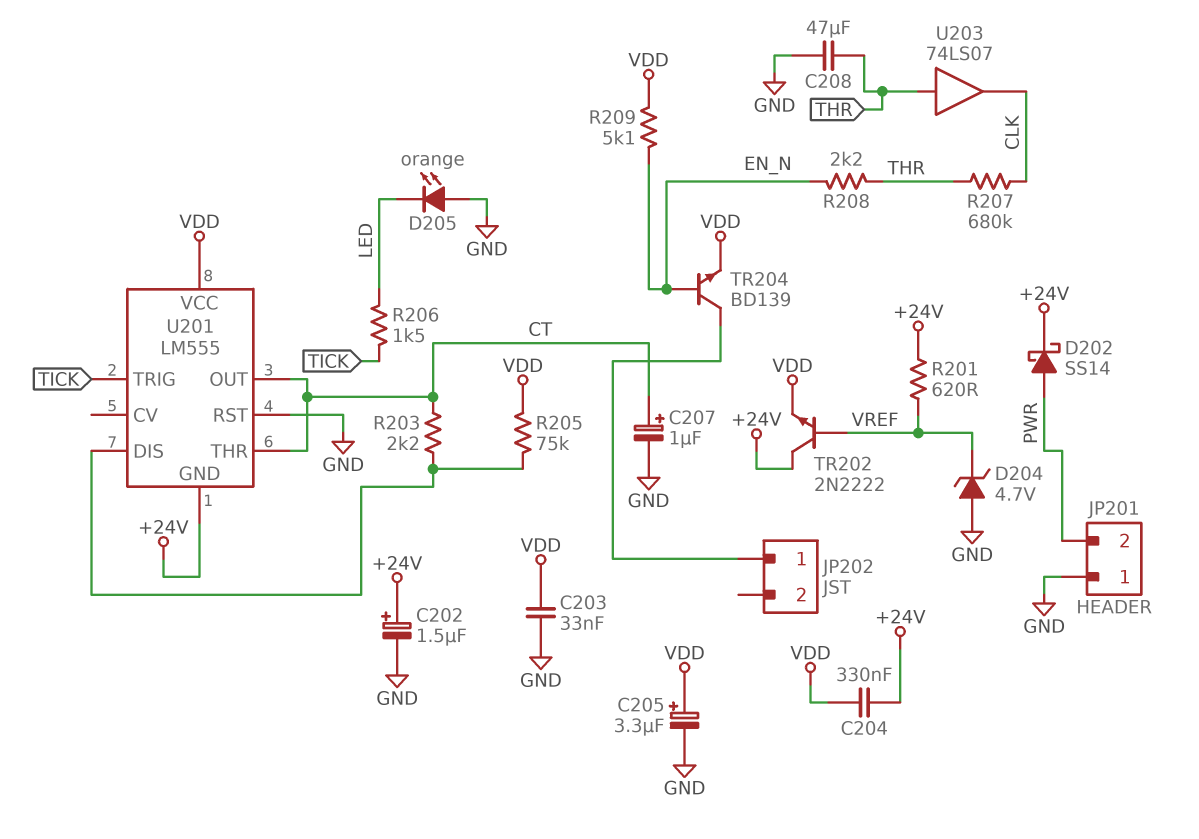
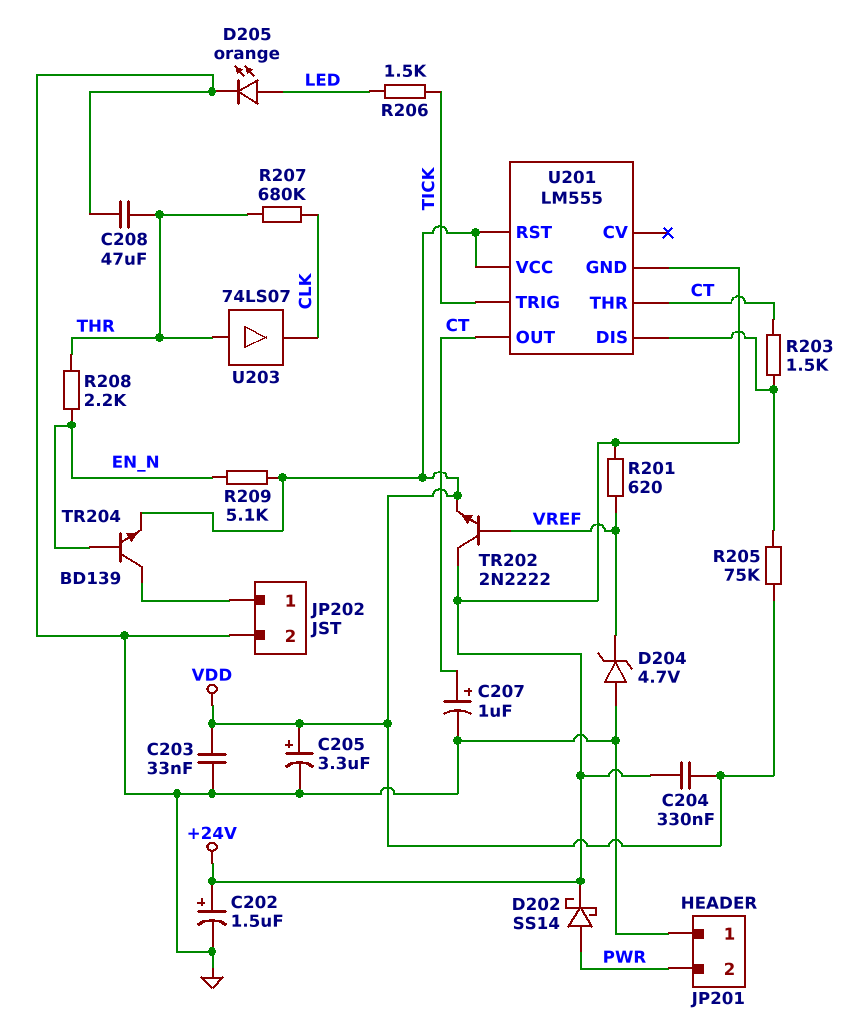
D205: LED orange (A GND, K LED) -> LED orange (A LED, K GND)
JP202 pin 2: none -> GND
R203: 2.2k (CT, U201/DIS) -> 1.5k (CT, U201/DIS)
U201 pin RST: GND -> VDD

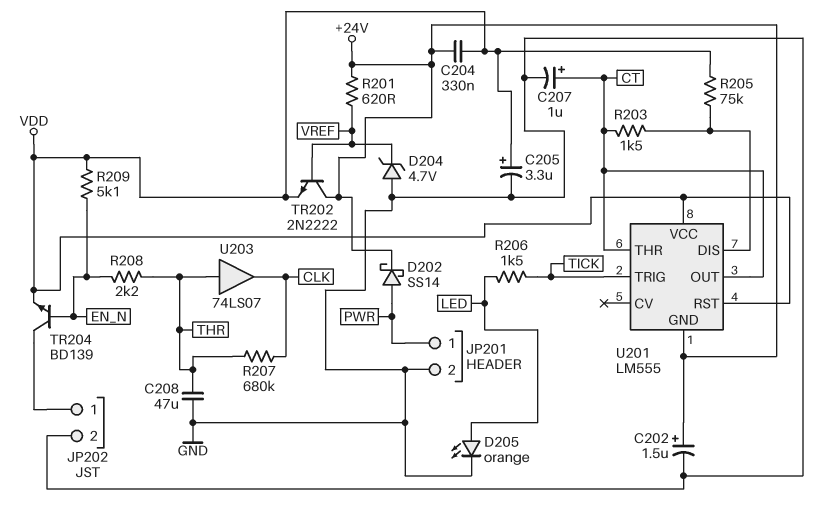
C203: 33nF (GND, VDD) -> none
JP201 pin 1: GND -> PWR
JP201 pin 2: PWR -> GND

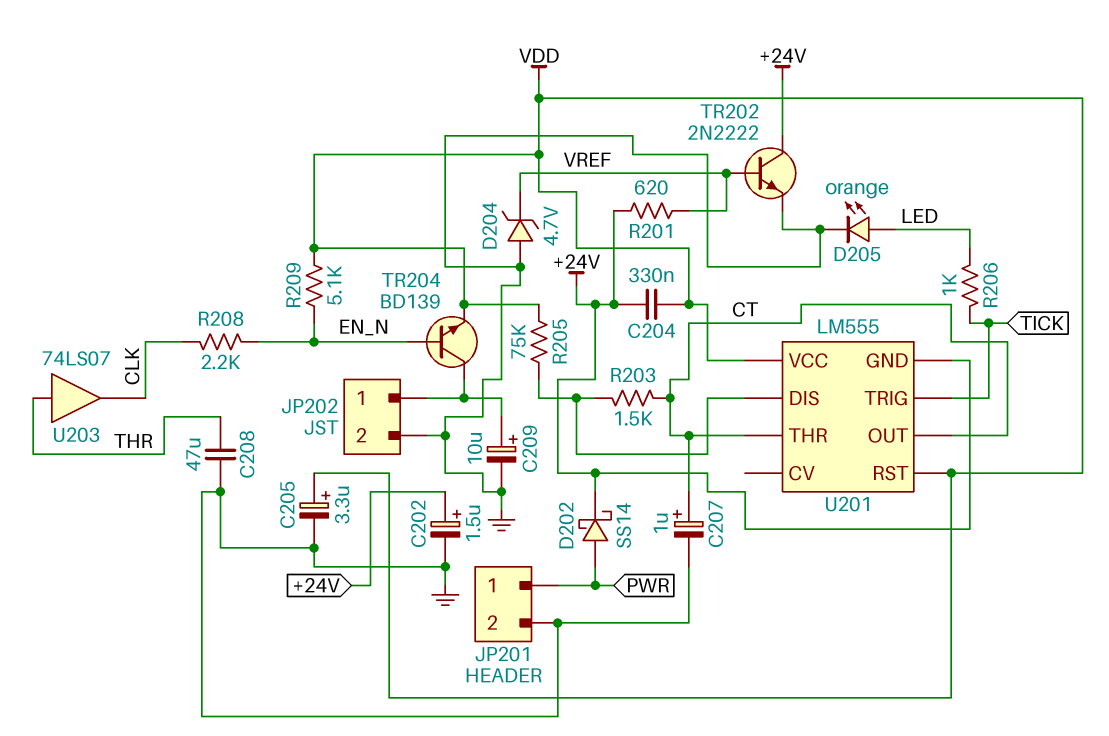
C209: none -> 10uF (plus JP202/1, minus GND)
R206: 1.5k (LED, TICK) -> 1k (LED, TICK)
R207: 680k (CLK, THR) -> none
R208: 2.2k (EN_N, THR) -> 2.2k (CLK, EN_N)
TR202: NPN 2N2222 (B VREF, C +24V, E VDD) -> NPN 2N2222 (B VREF, C +24V, E GND)

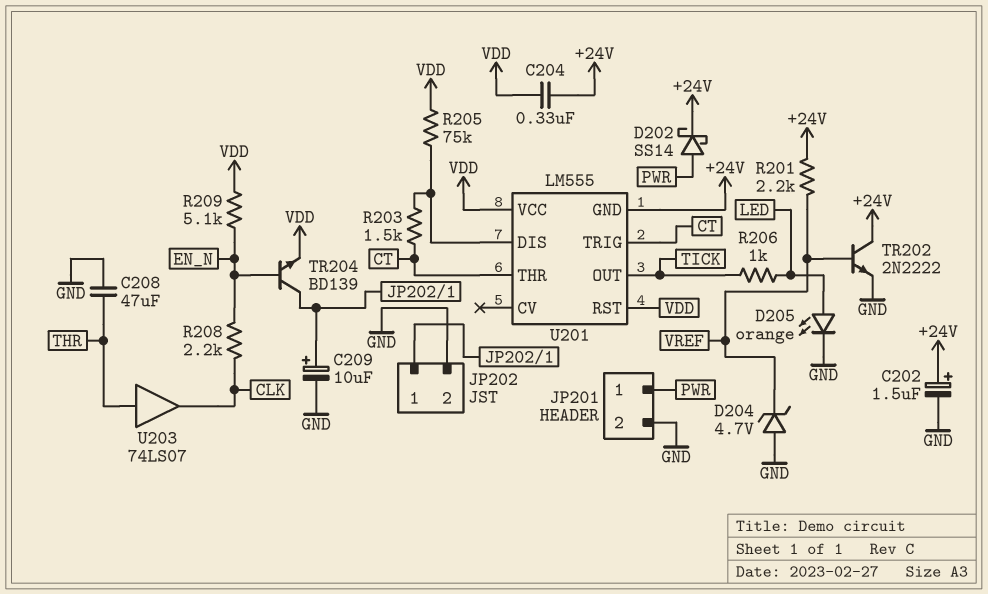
C205: 3.3uF (plus VDD, minus GND) -> none
C207: 1uF (plus CT, minus GND) -> none
R201: 620 (+24V, VREF) -> 2.2k (+24V, VREF)
U201 pin OUT: CT -> TICK
U201 pin TRIG: TICK -> CT

